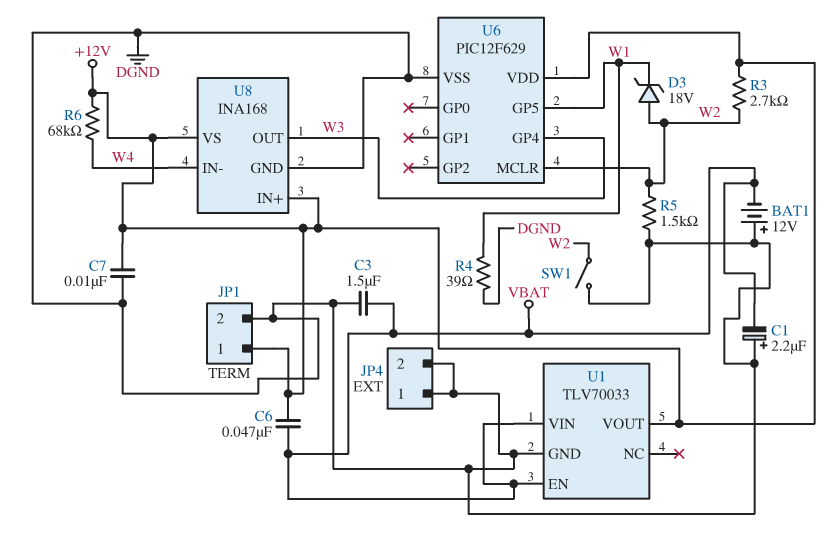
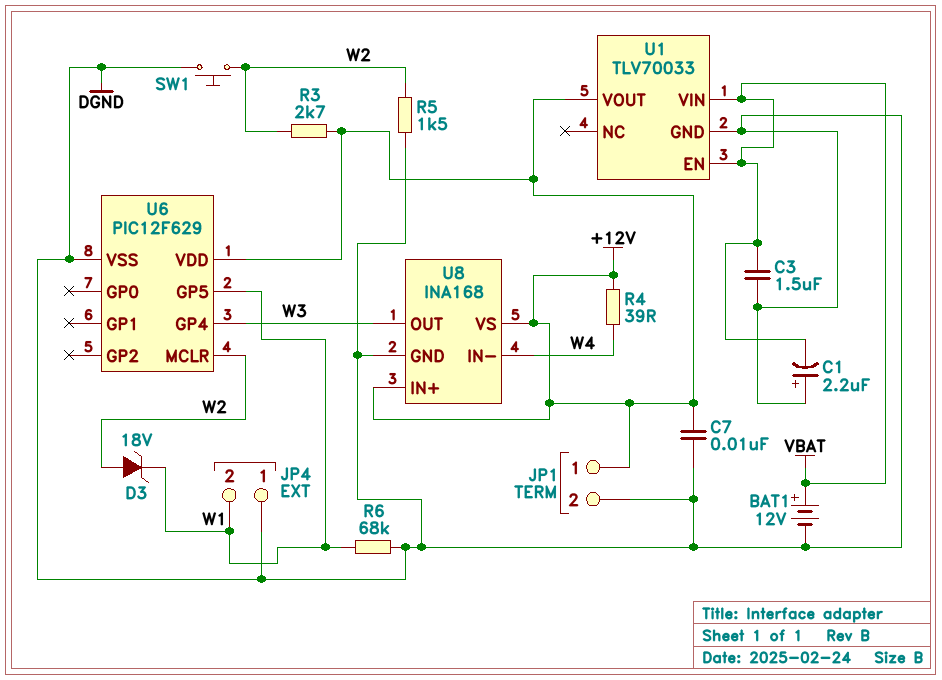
BAT1: 12V (plus DGND, minus VBAT) -> 12V (plus VBAT, minus DGND)
C6: 47nF (+12V, VBAT) -> none
JP4 pin 2: DGND -> W1
R4: 39 (DGND, W1) -> 39 (+12V, W4)
R6: 68k (+12V, W4) -> 68k (DGND, W1)
SW1: switch (DGND, W2) -> button (DGND, W2)

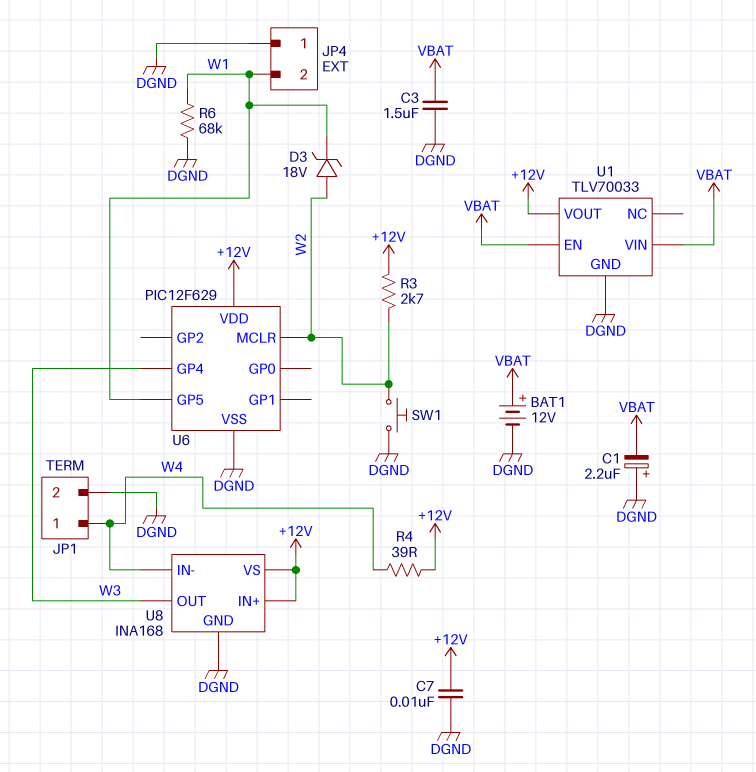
JP1 pin 1: +12V -> W4
R5: 1.5k (DGND, W2) -> none

